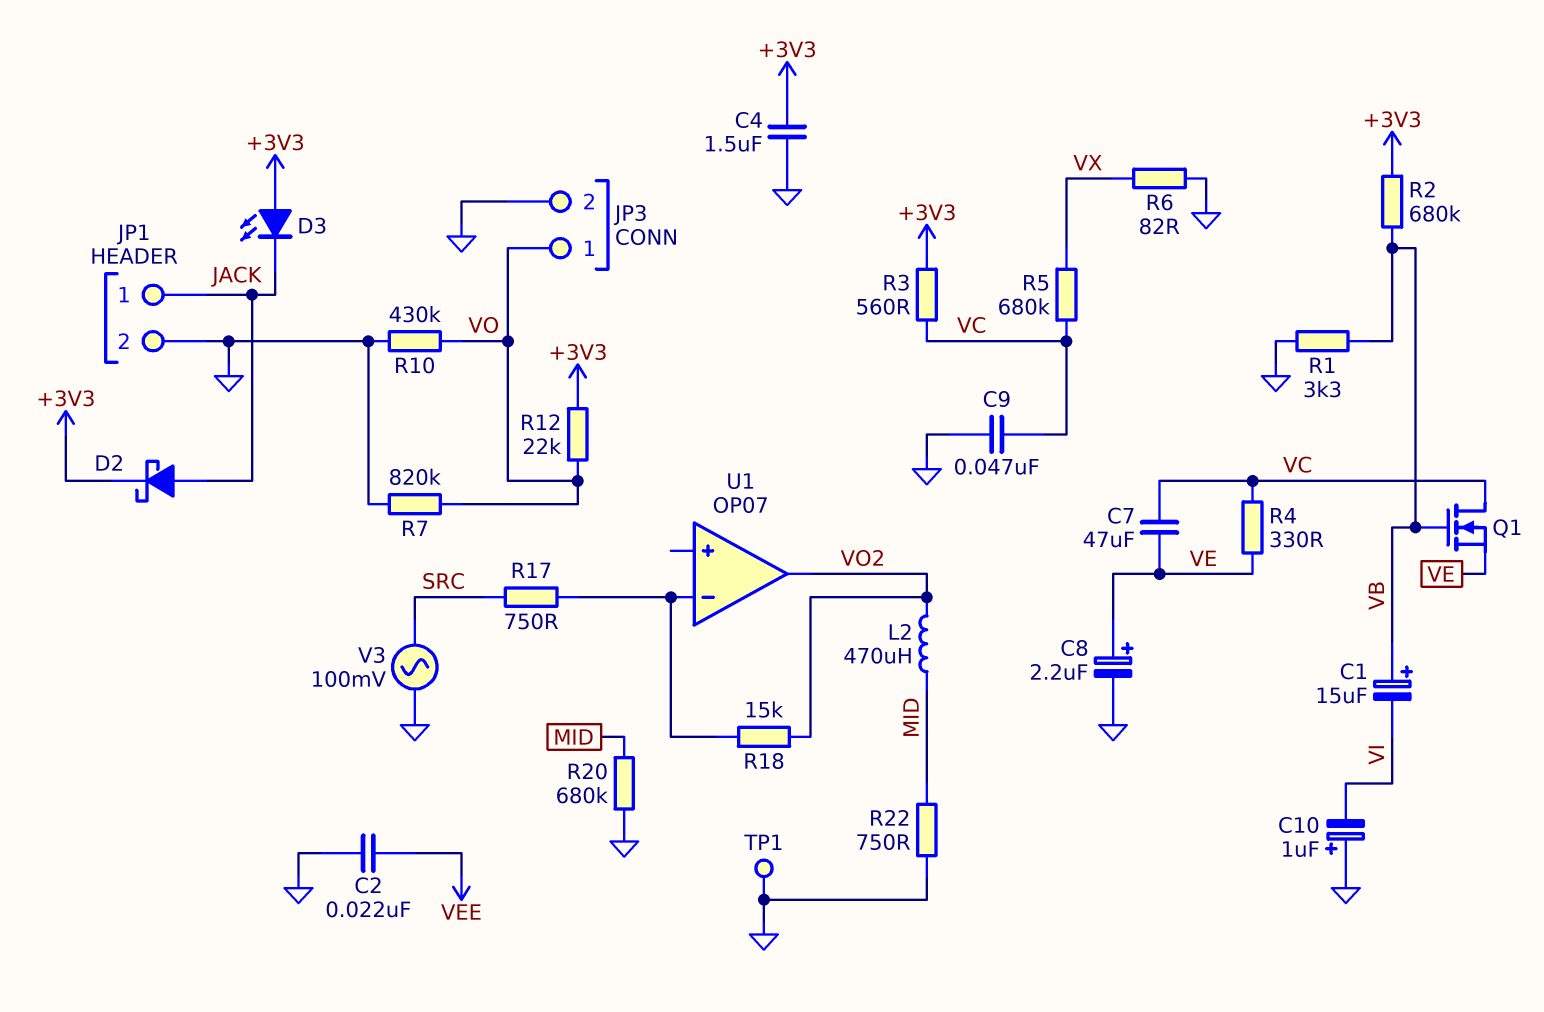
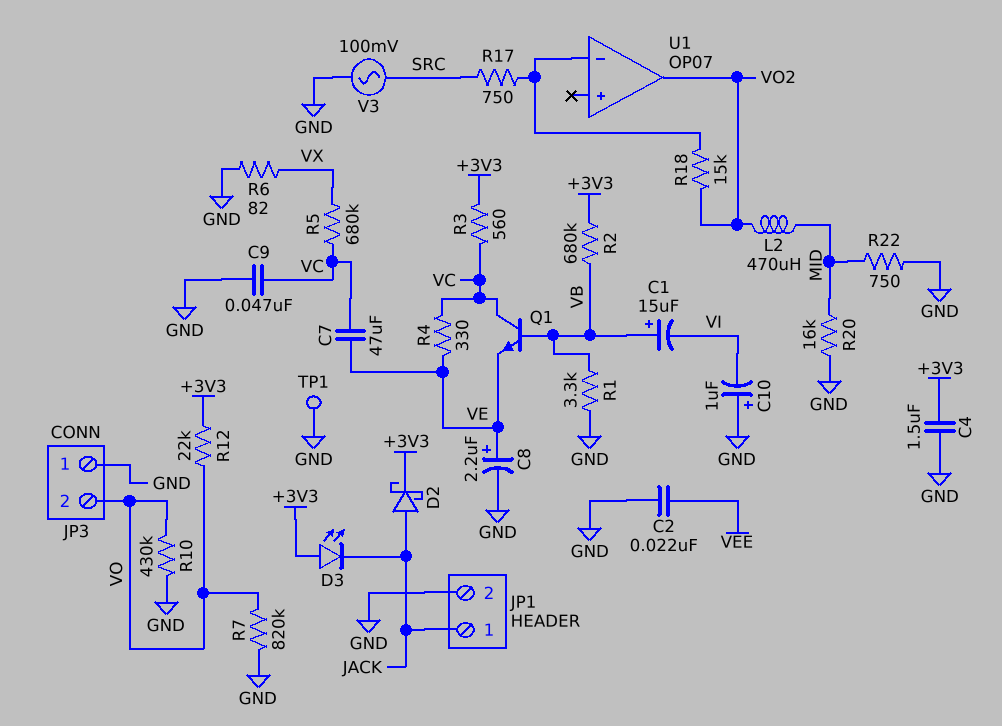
JP3 pin 1: VO -> GND
JP3 pin 2: GND -> VO
Q1: NMOS (G VB, D VC, S VE) -> NPN (B VB, C VC, E VE)
R20: 680k (GND, MID) -> 16k (GND, MID)

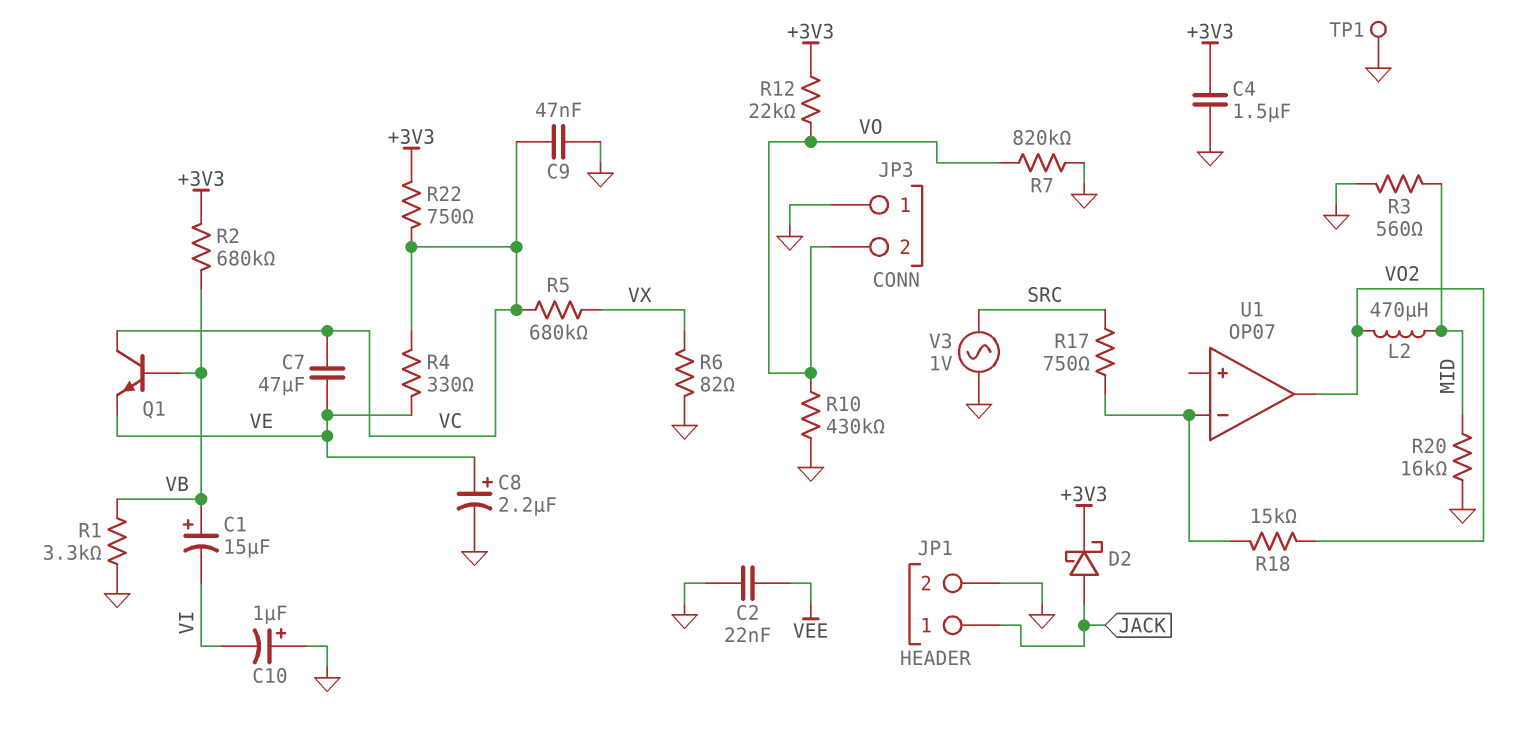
D3: LED (A +3V3, K JACK) -> none
R3: 560 (+3V3, VC) -> 560 (GND, MID)
R22: 750 (GND, MID) -> 750 (+3V3, VC)
V3: AC 100mV (GND, SRC) -> AC 1V (GND, SRC)

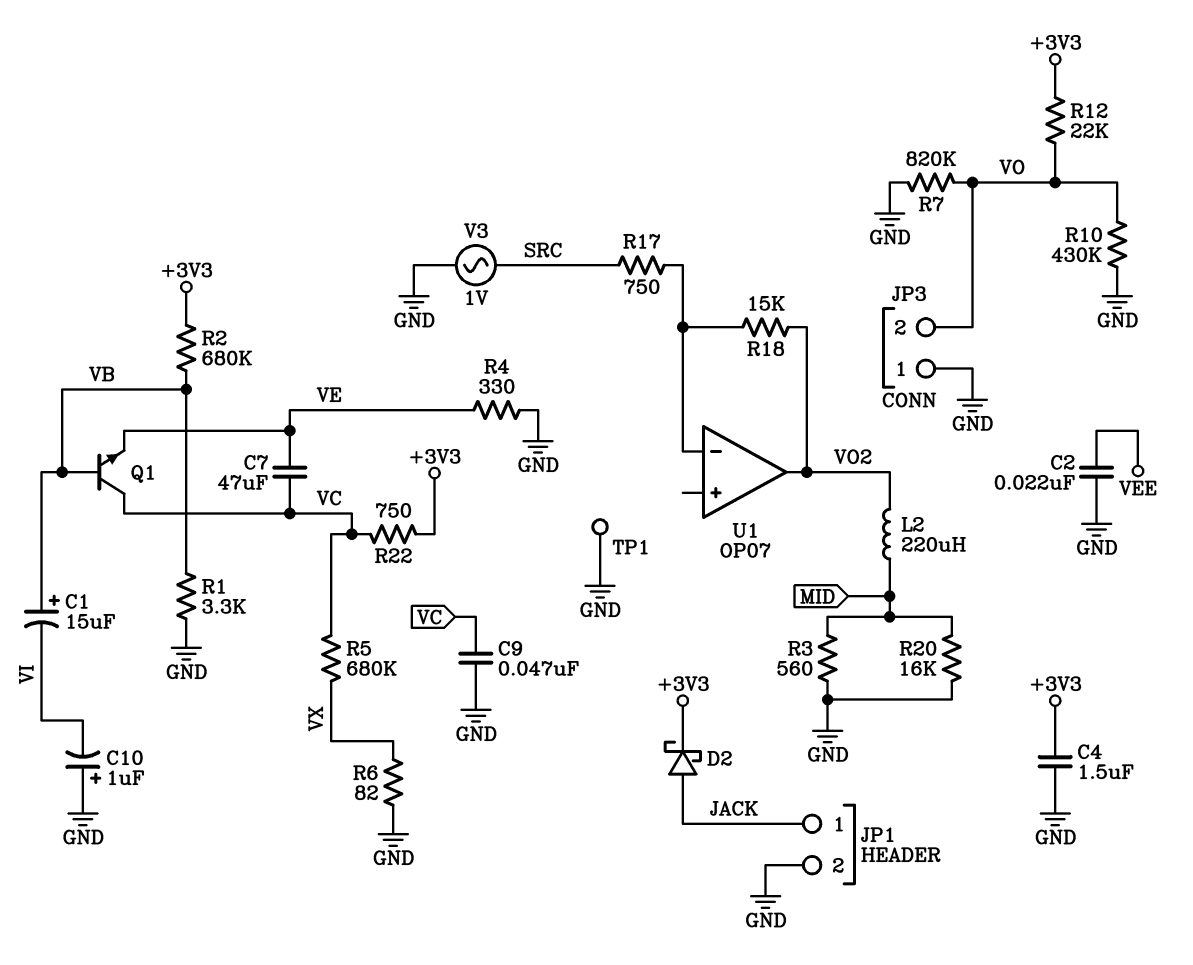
C8: 2.2uF (plus VE, minus GND) -> none
L2: 470uH (MID, VO2) -> 220uH (MID, VO2)
R4: 330 (VC, VE) -> 330 (GND, VE)

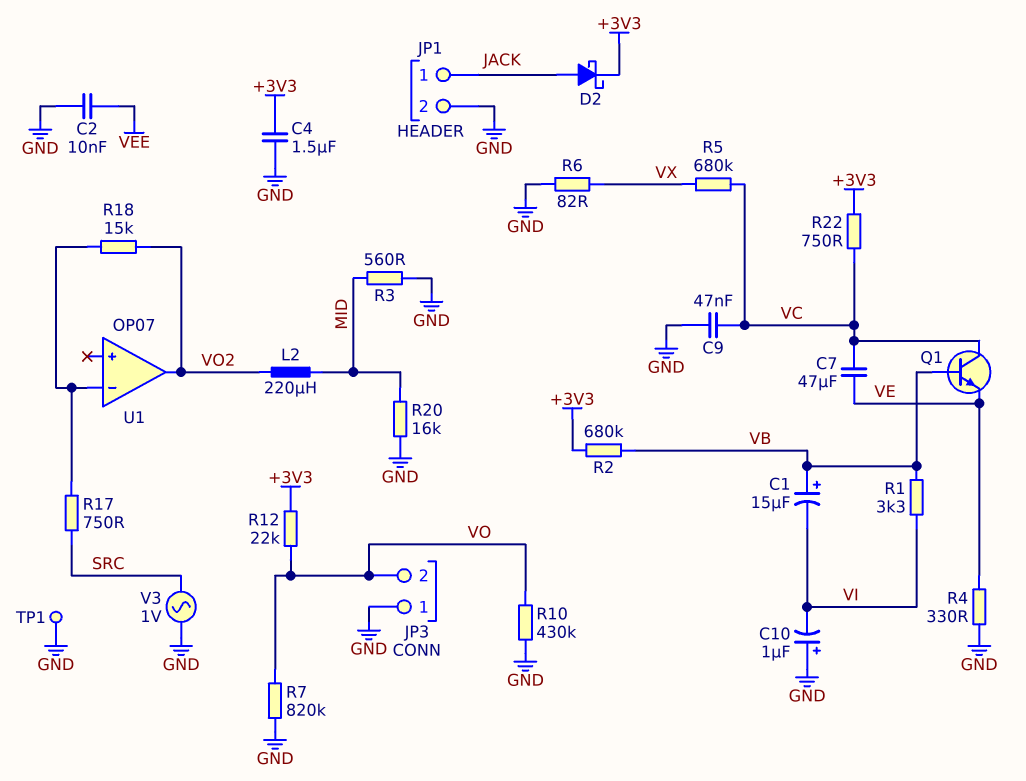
C2: 22nF (GND, VEE) -> 10nF (GND, VEE)
R1: 3.3k (GND, VB) -> 3.3k (VB, VI)

